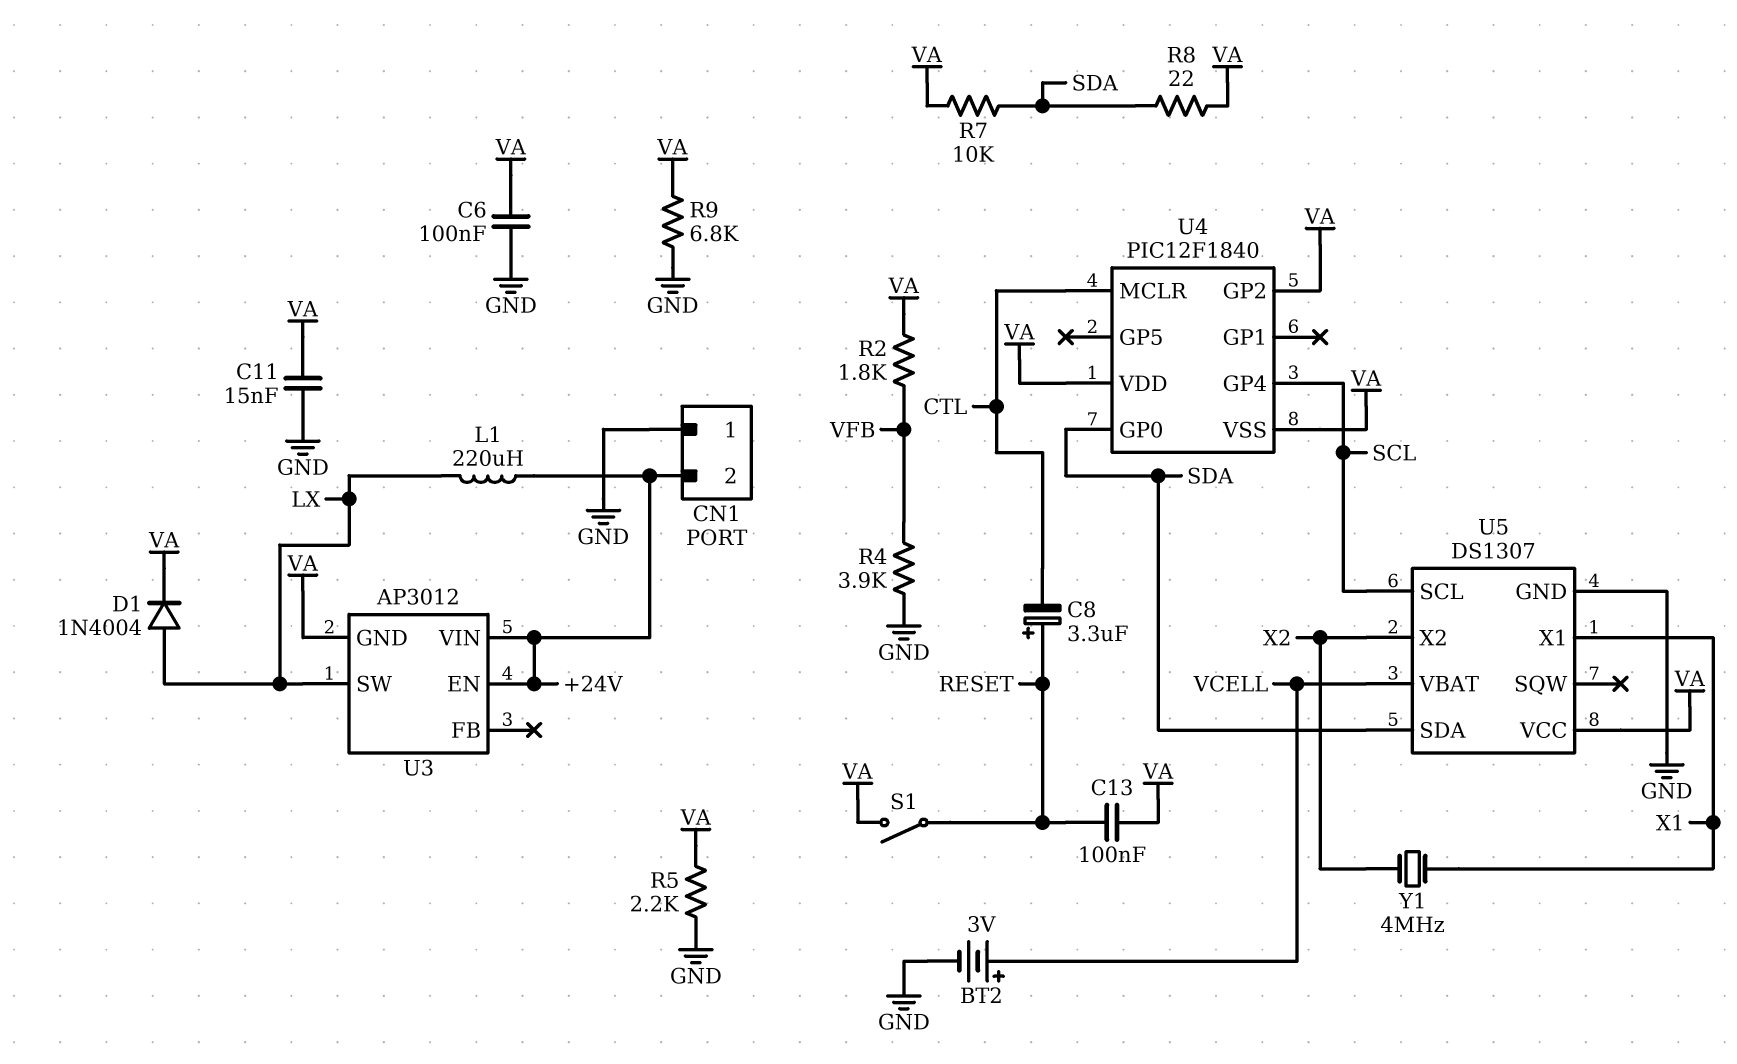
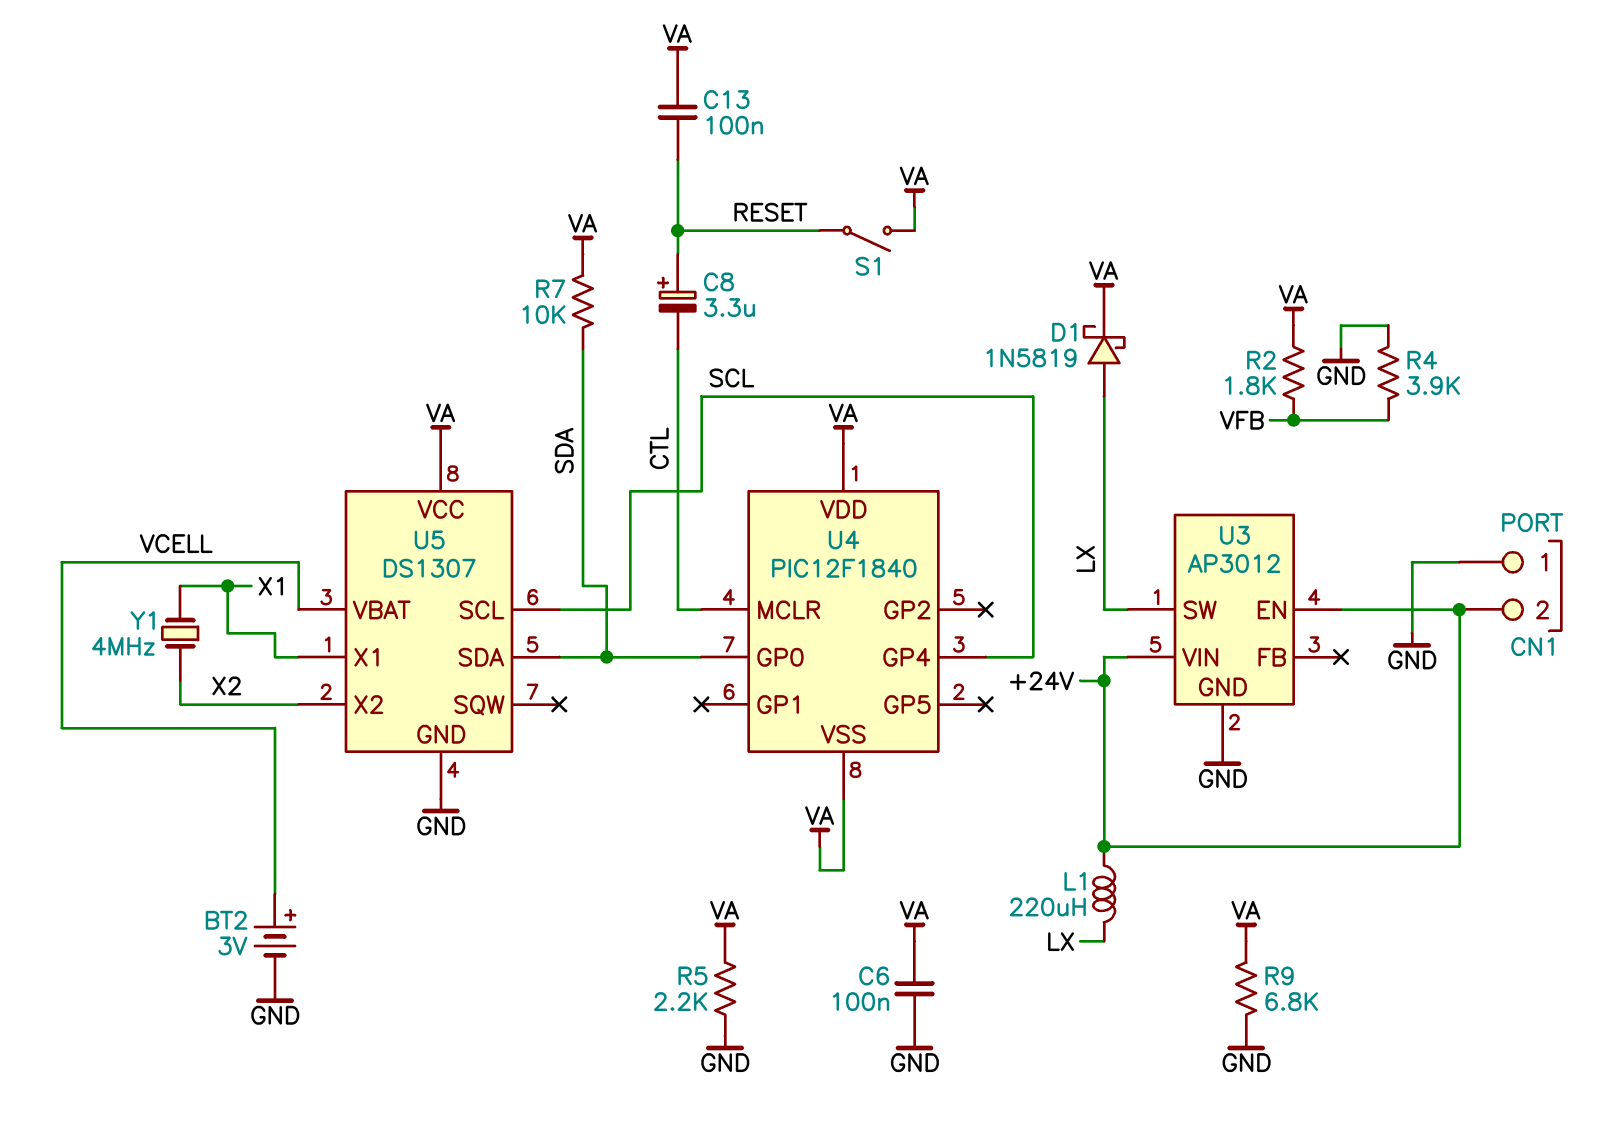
C11: 15nF (GND, VA) -> none
D1: diode 1N4004 (A LX, K VA) -> schottky 1N5819 (A LX, K VA)
R8: 22 (SDA, VA) -> none
U3 pin GND: VA -> GND
U4 pin GP2: VA -> none

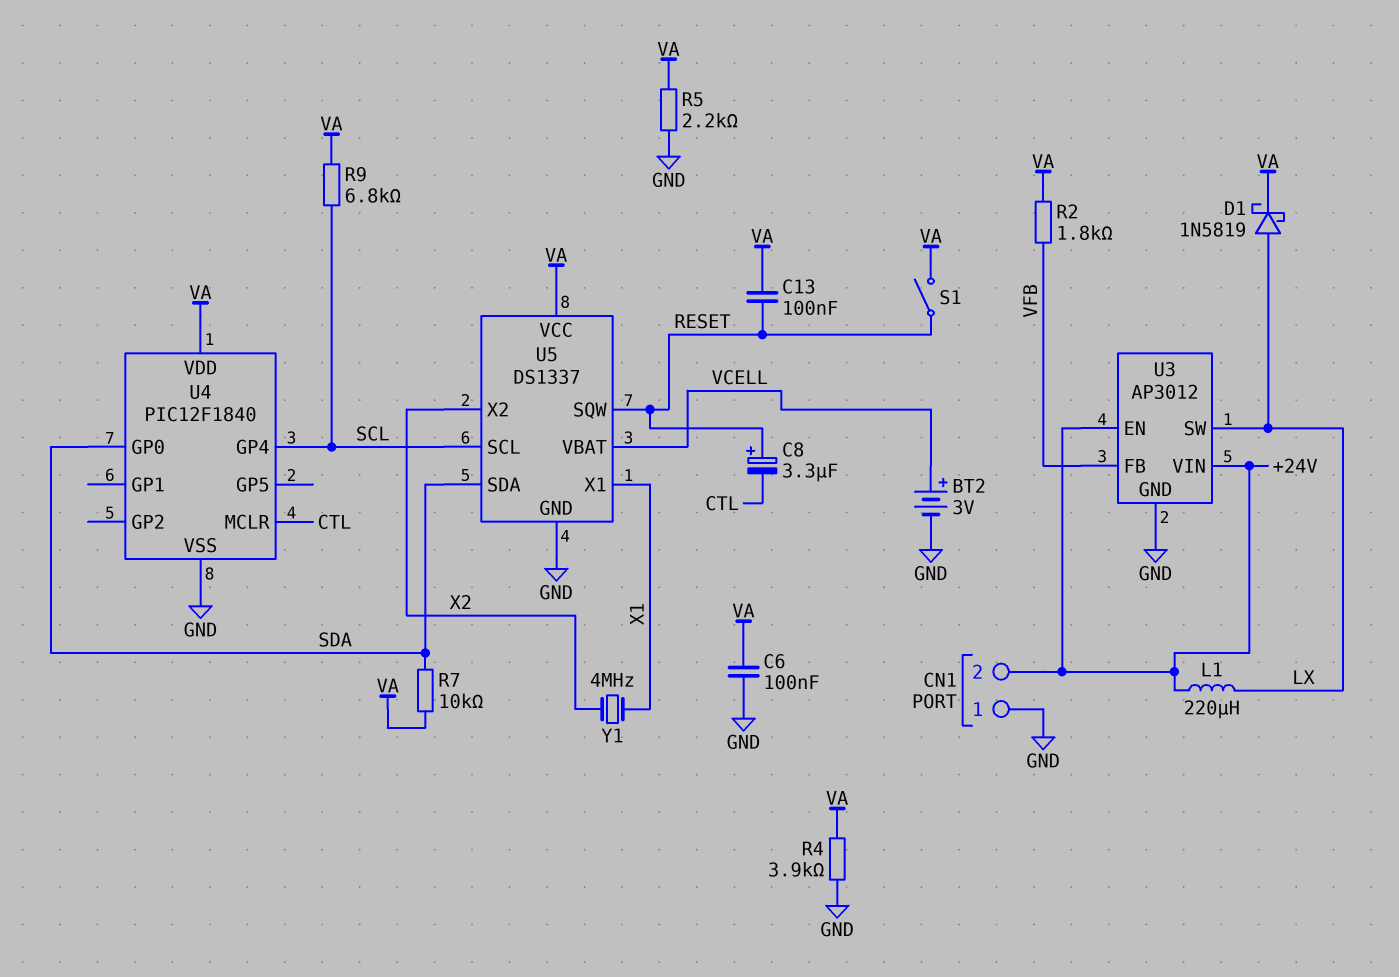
R4: 3.9k (GND, VFB) -> 3.9k (GND, VA)
R9: 6.8k (GND, VA) -> 6.8k (SCL, VA)
U3 pin FB: none -> VFB
U4 pin VSS: VA -> GND
U5: DS1307 -> DS1337
U5 pin SQW: none -> RESET

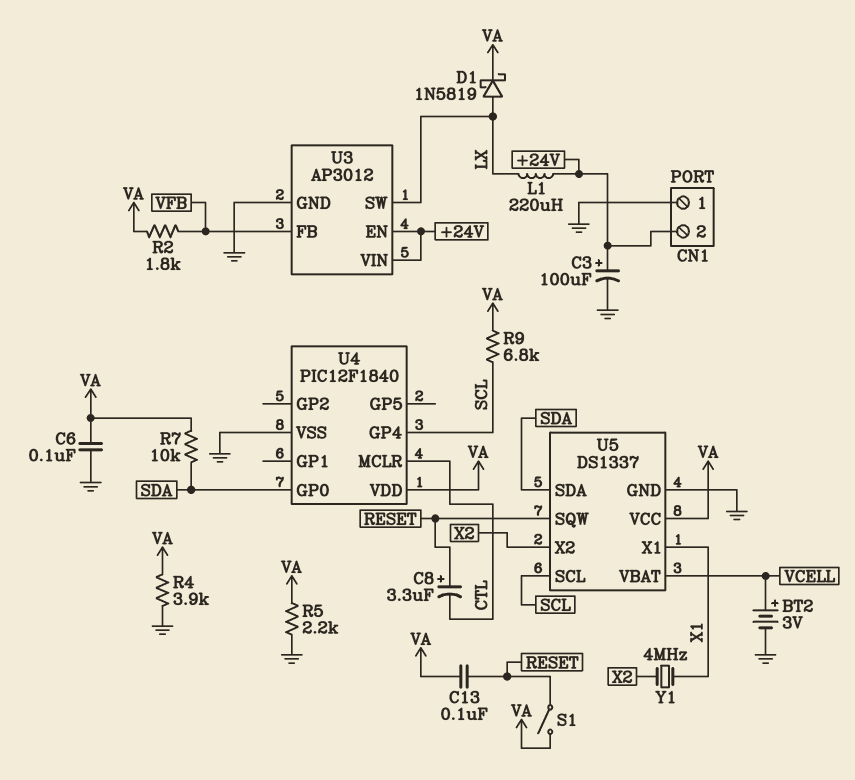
C3: none -> 100uF (plus +24V, minus GND)

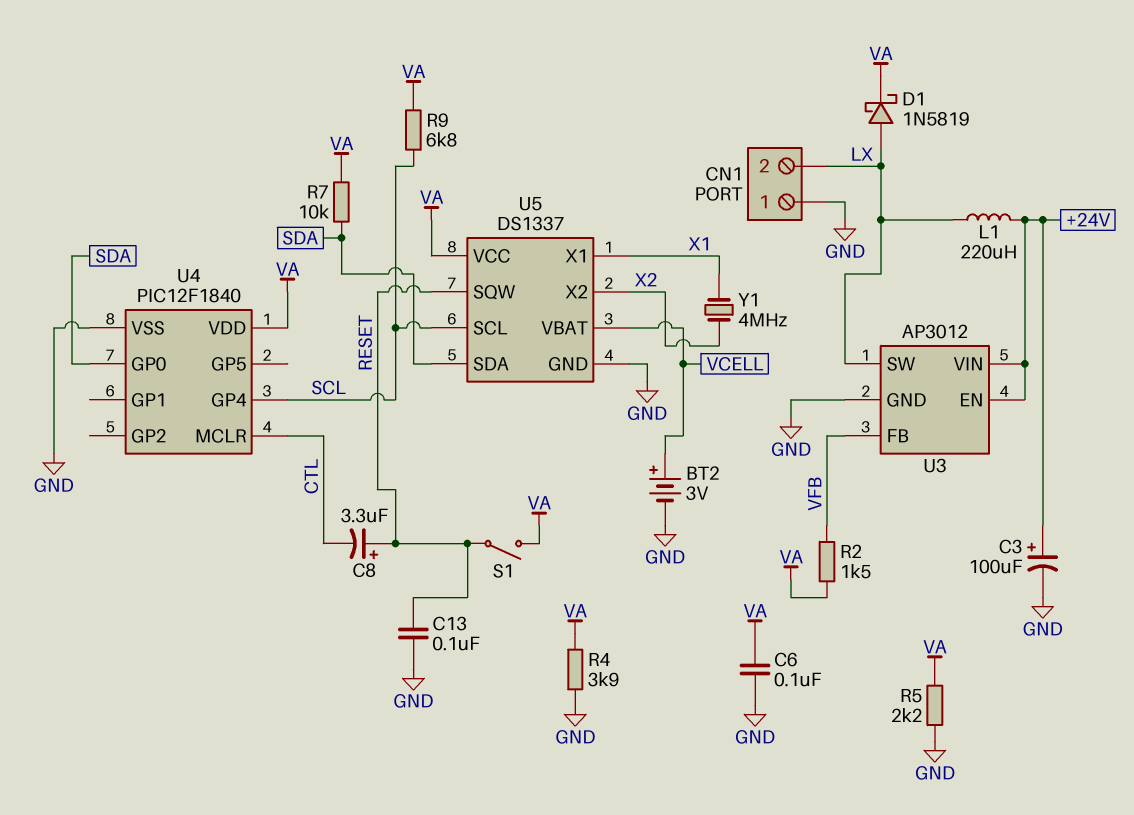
C13: 100nF (RESET, VA) -> 100nF (GND, RESET)
CN1 pin 2: +24V -> LX
R2: 1.8k (VA, VFB) -> 1.5k (VA, VFB)

